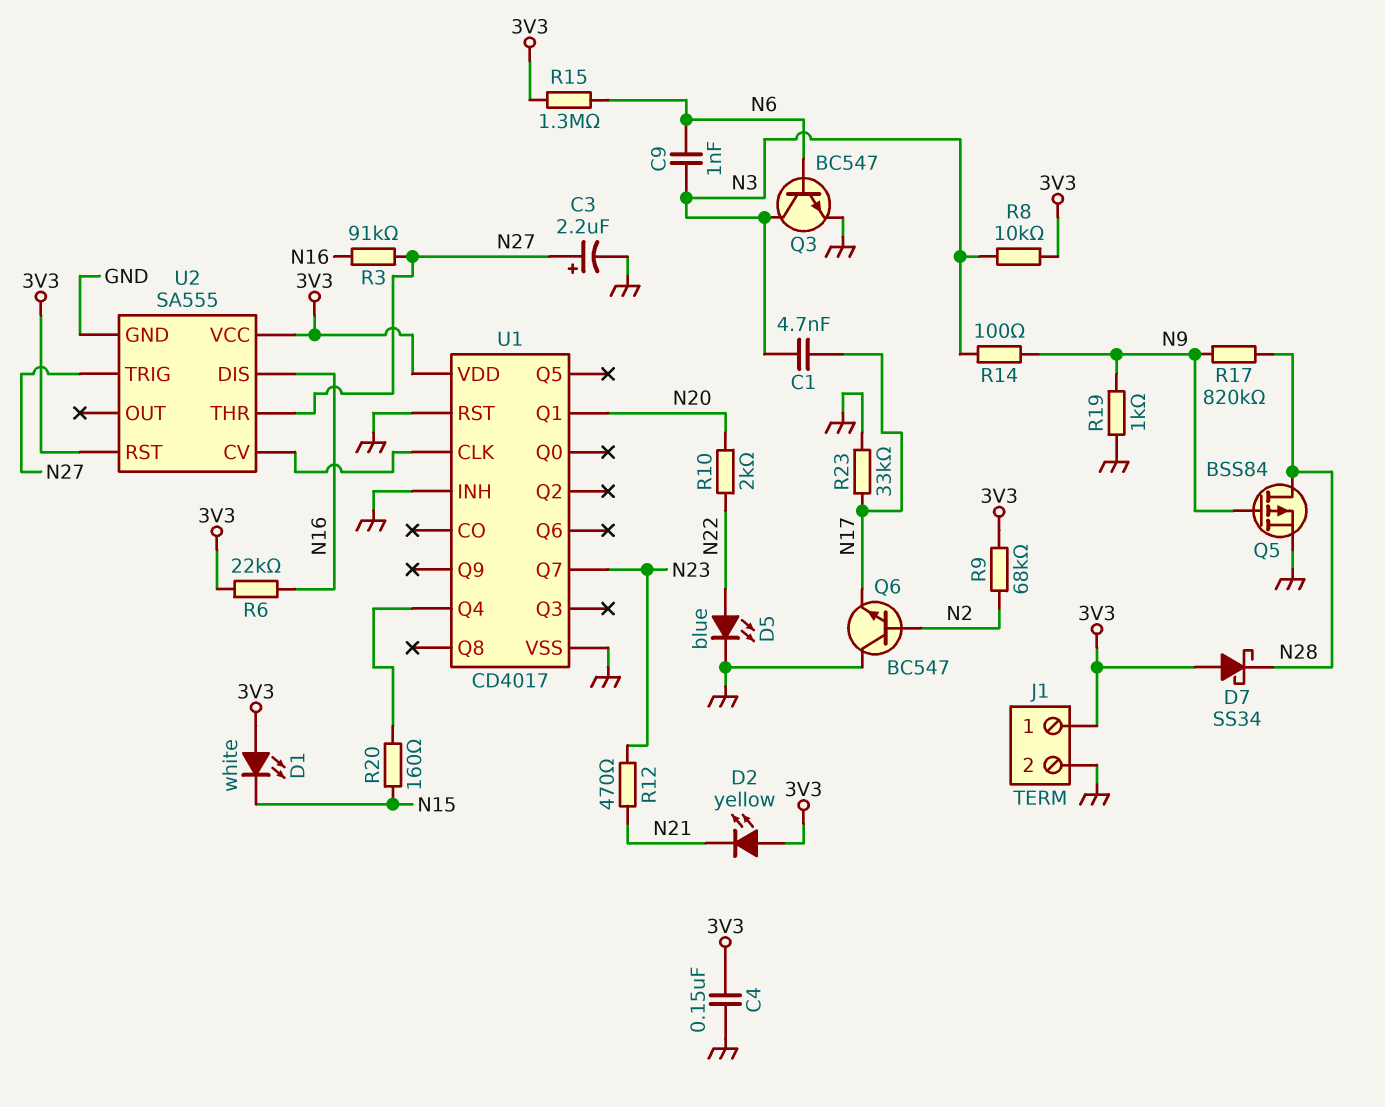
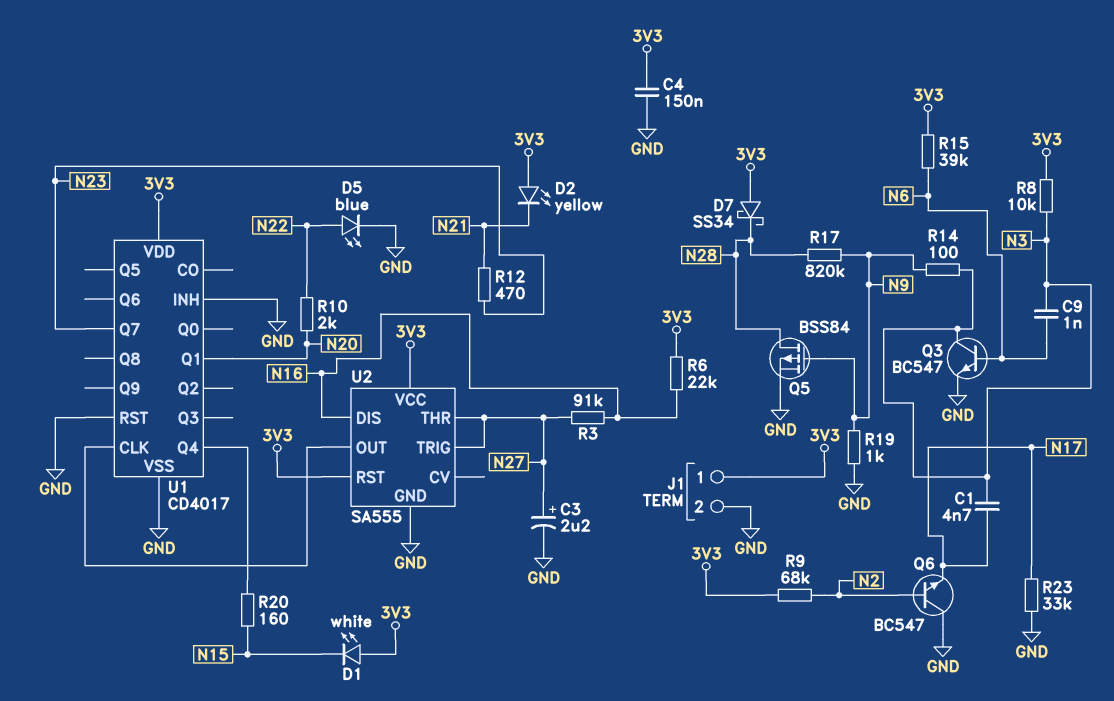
R15: 1.3M (3V3, N6) -> 39k (3V3, N6)
U2 pin CV: U1/CLK -> none
U2 pin OUT: none -> U1/CLK

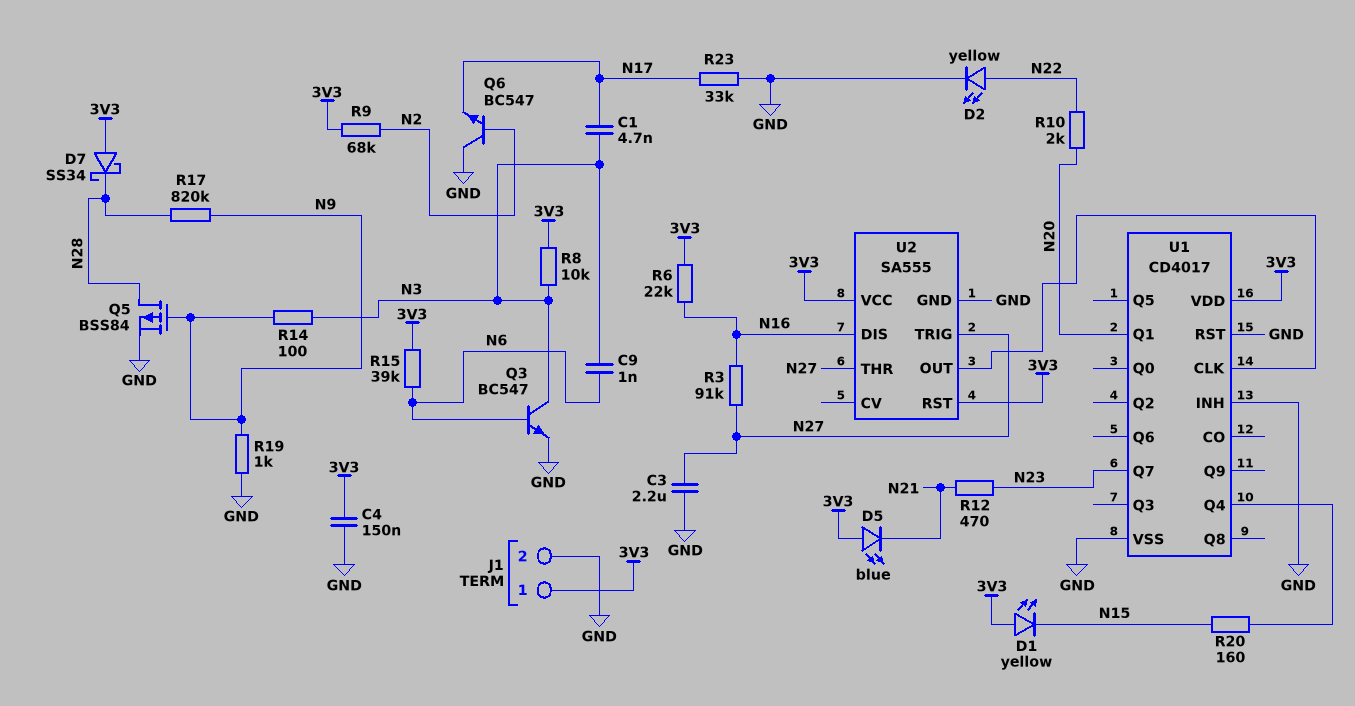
C3: 2.2uF (plus N27, minus GND) -> 2.2uF (GND, N27)
D1: LED white (A 3V3, K N15) -> LED yellow (A 3V3, K N15)
D2: LED yellow (A 3V3, K N21) -> LED yellow (A N22, K GND)
D5: LED blue (A N22, K GND) -> LED blue (A 3V3, K N21)

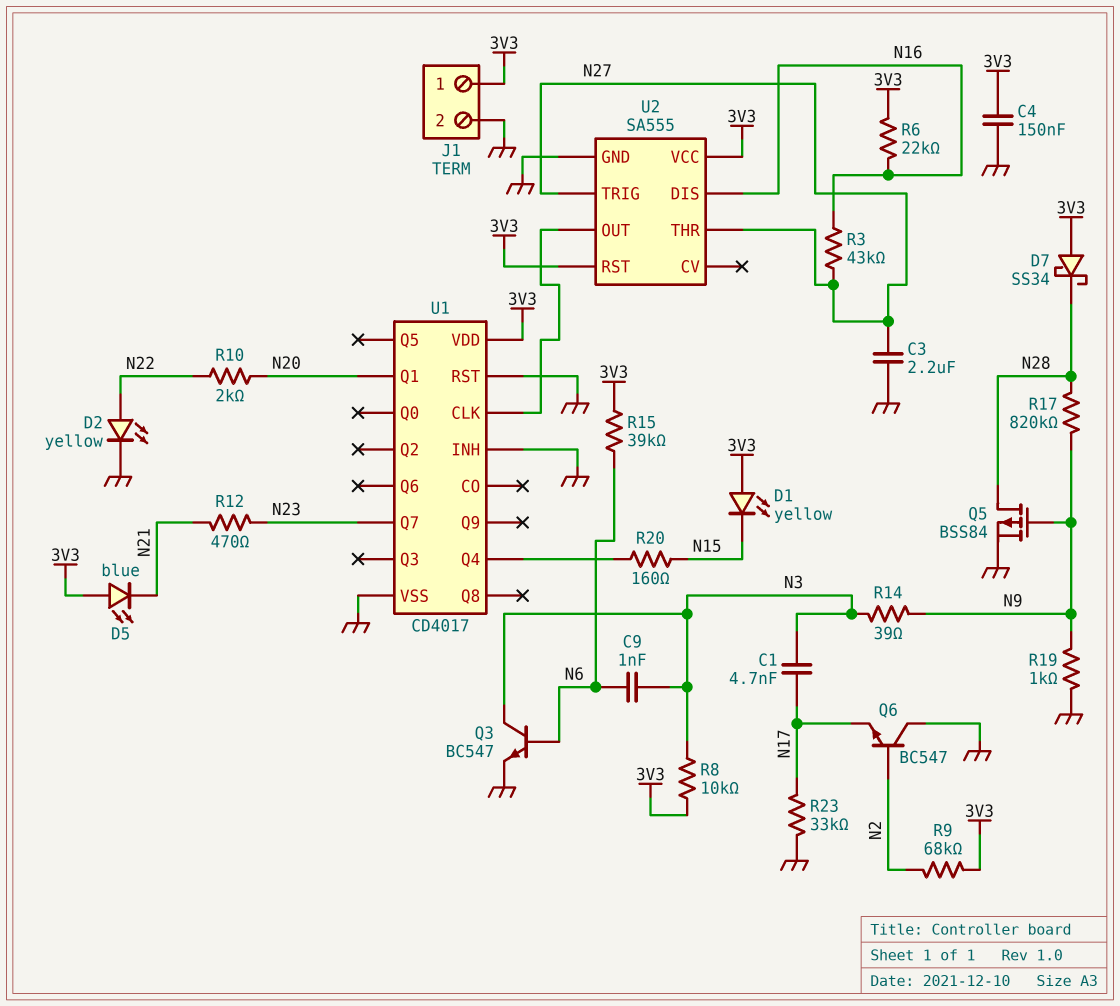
R3: 91k (N16, N27) -> 43k (N16, N27)
R14: 100 (N3, N9) -> 39 (N3, N9)

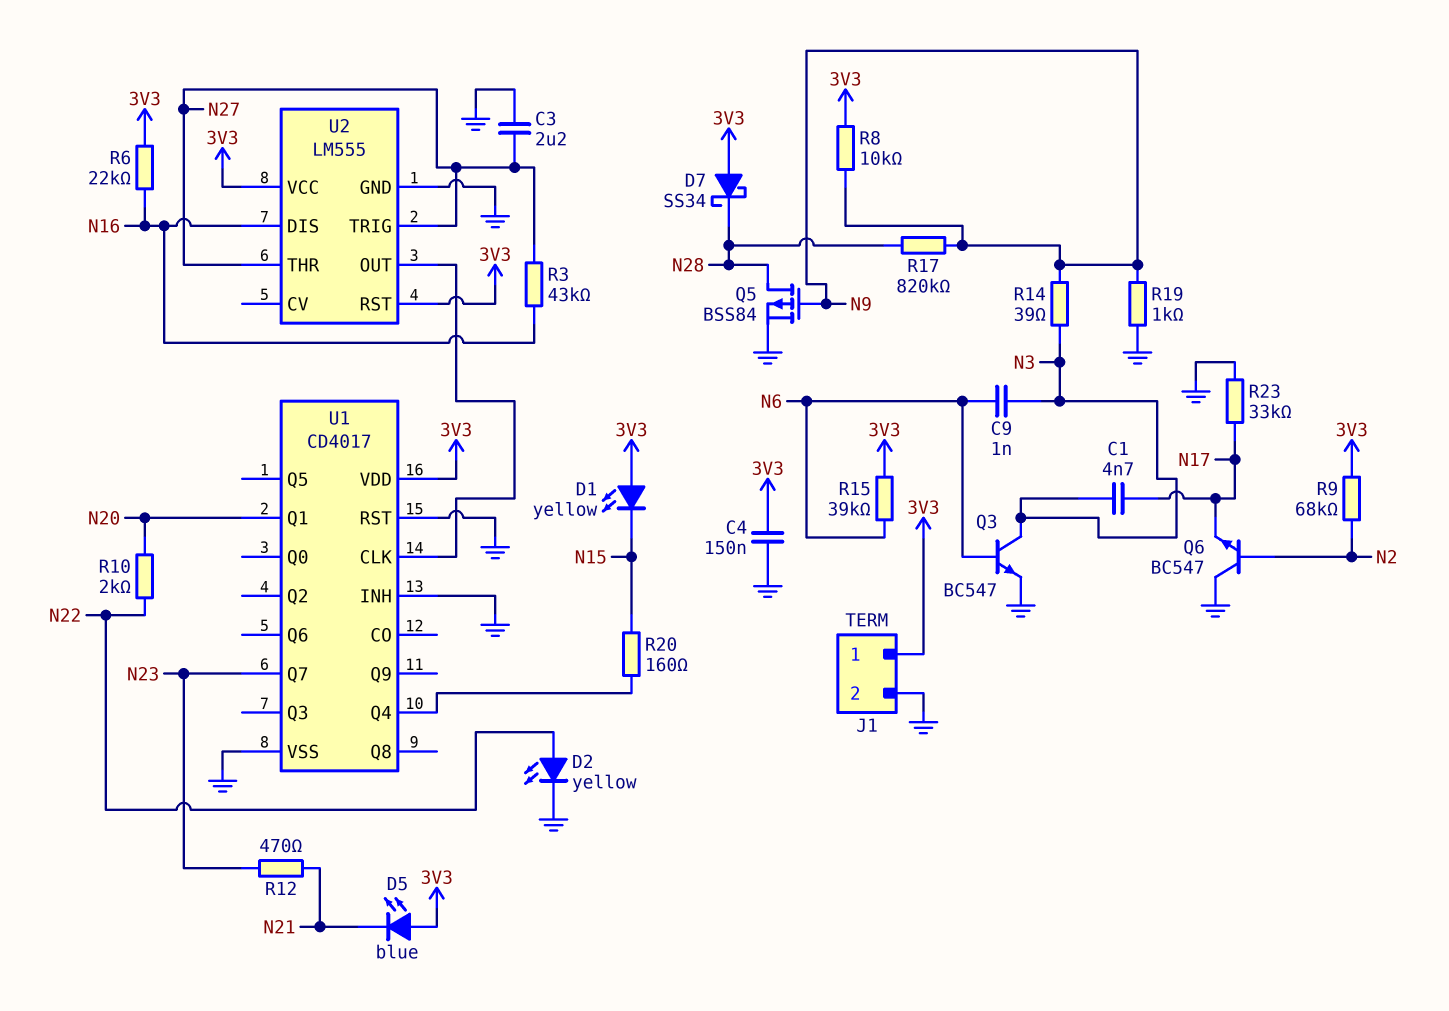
R8: 10k (3V3, N3) -> 10k (3V3, N9)
U2: SA555 -> LM555

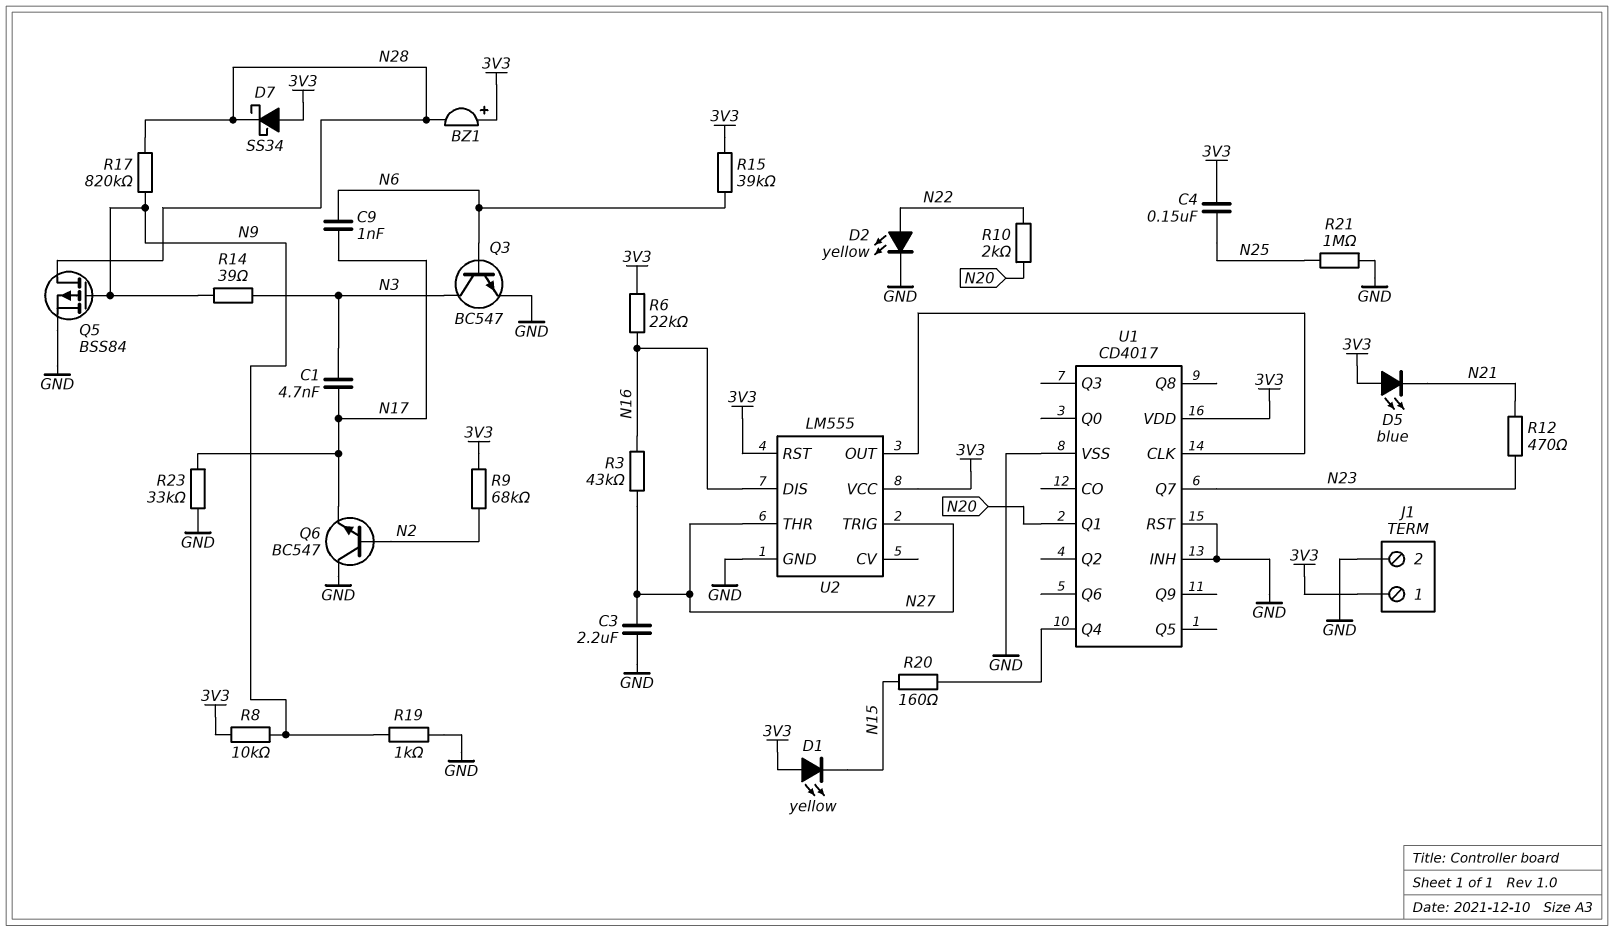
BZ1: none -> buzzer (plus 3V3, minus N28)
C4: 150nF (3V3, GND) -> 150nF (3V3, N25)
C9: 1nF (N3, N6) -> 1nF (N6, N17)
R21: none -> 1M (GND, N25)

